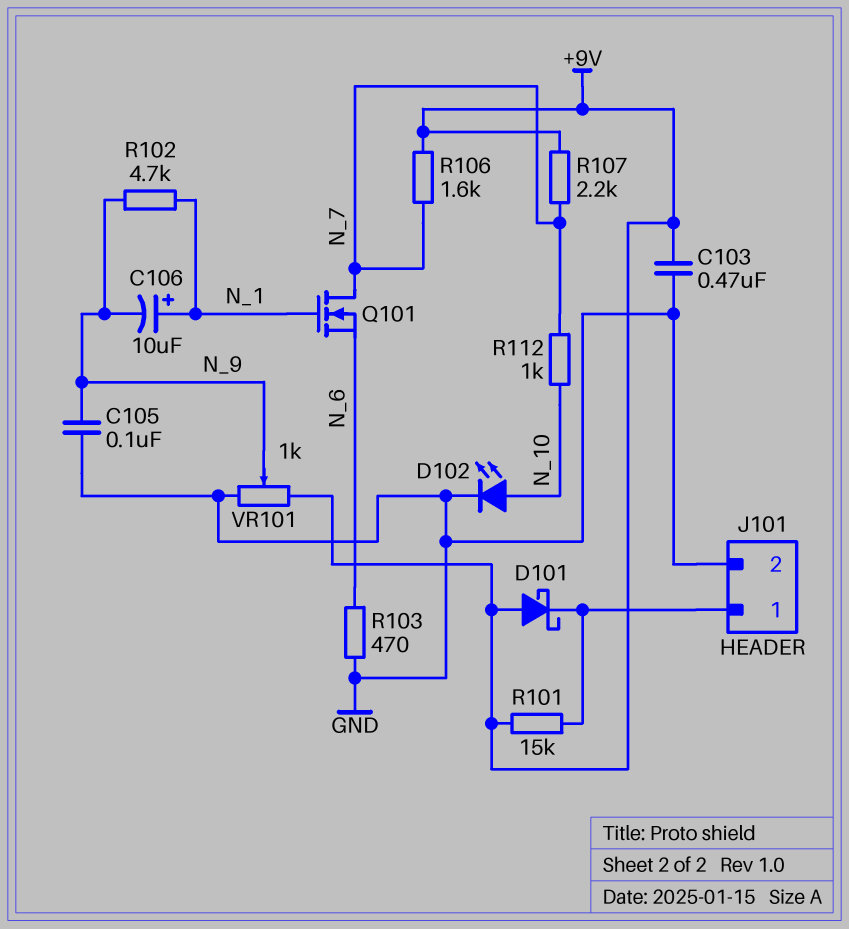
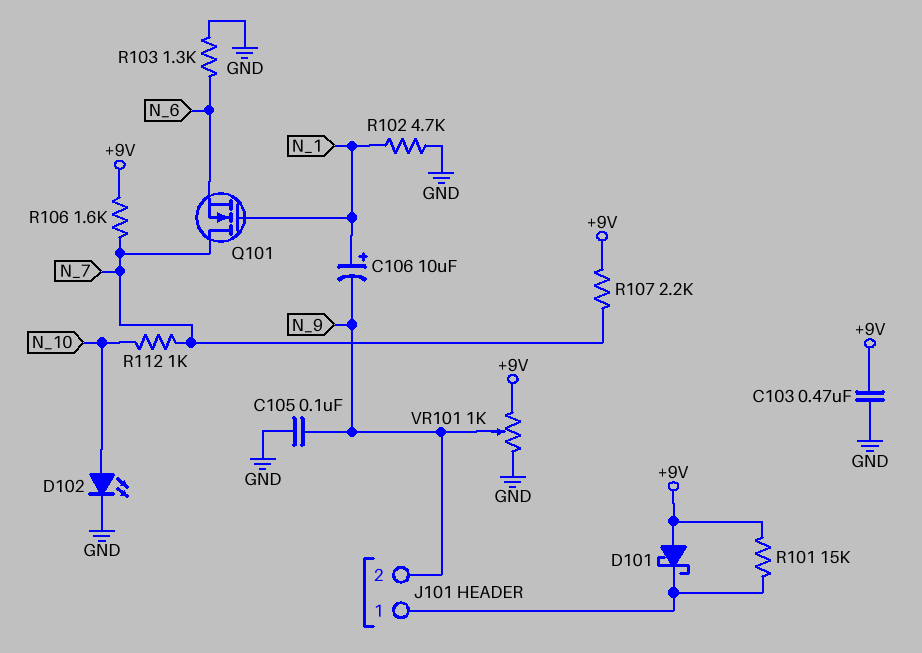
J101 pin 2: GND -> N_9
R102: 4.7k (N_1, N_9) -> 4.7k (GND, N_1)
R103: 470 (GND, N_6) -> 1.3k (GND, N_6)

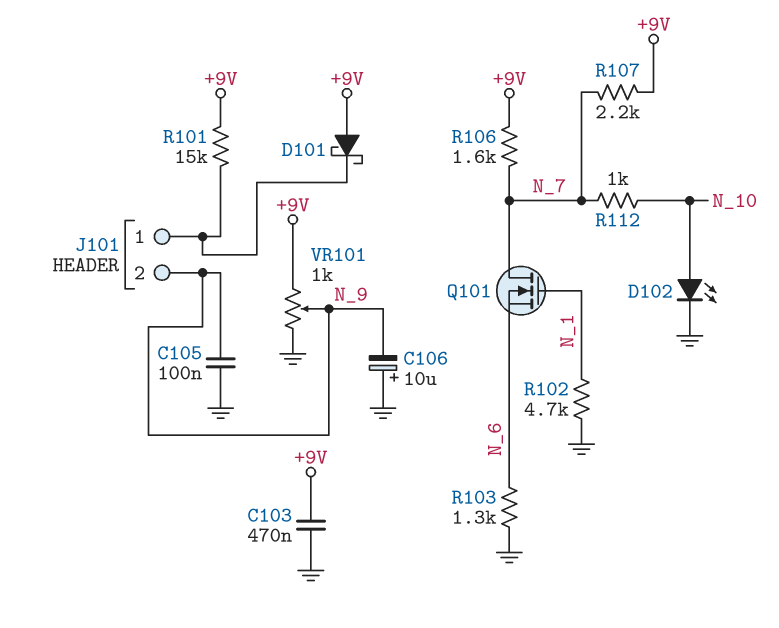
C106: 10uF (plus N_1, minus N_9) -> 10uF (plus GND, minus N_9)

